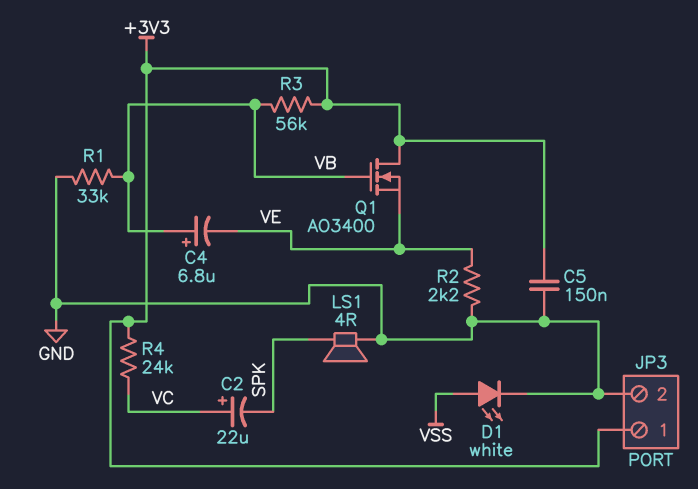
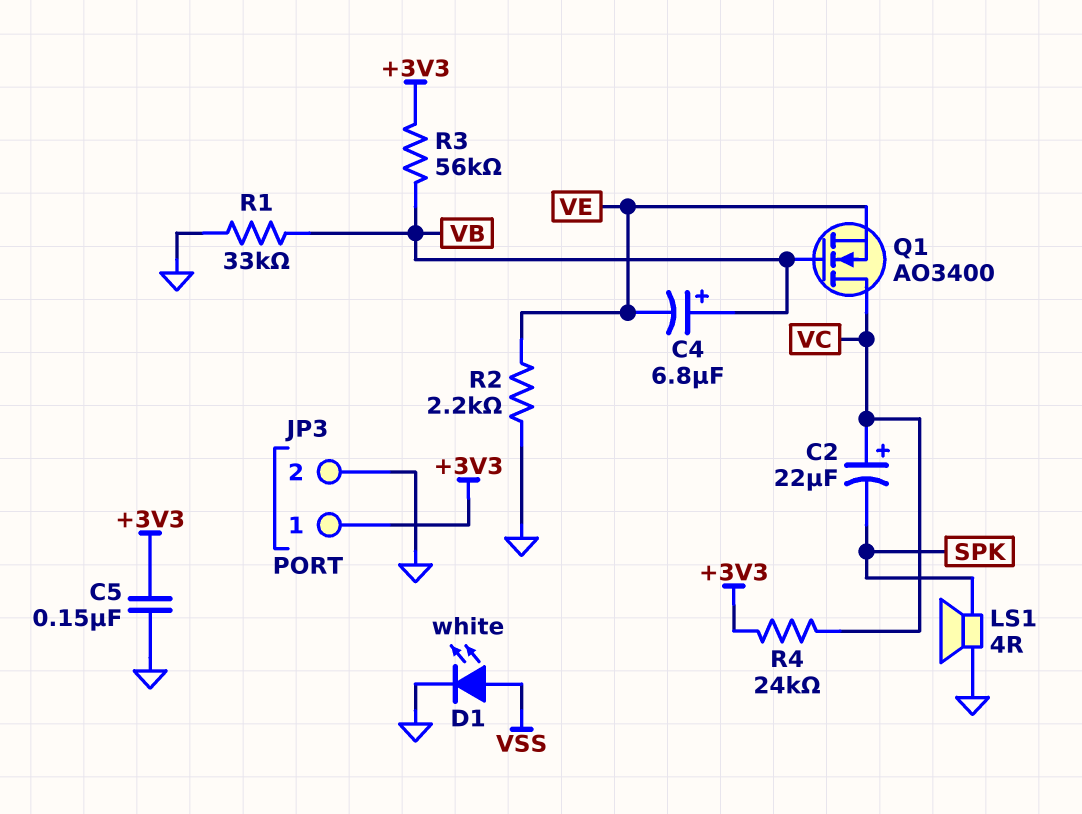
Q1: NMOS AO3400 (G VB, D +3V3, S VE) -> NMOS AO3400 (G VB, D VC, S VE)

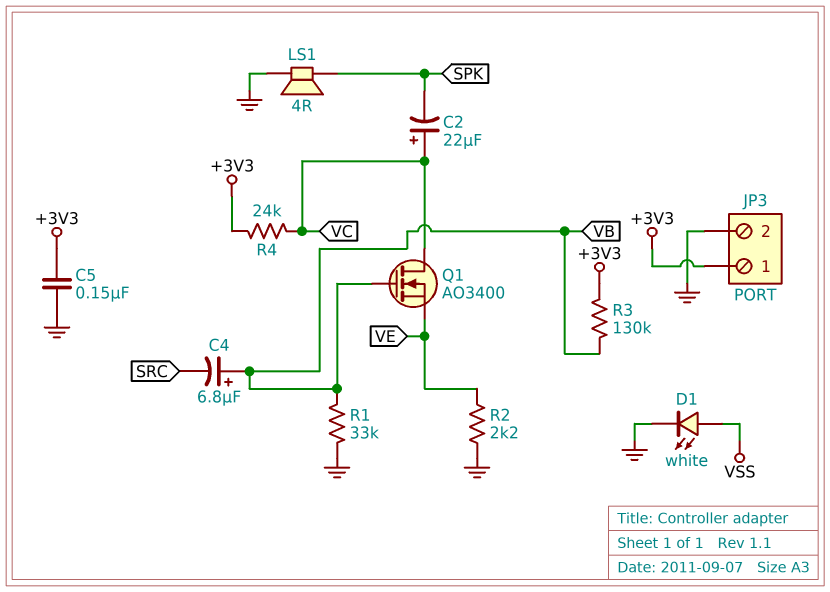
C4: 6.8uF (plus VB, minus VE) -> 6.8uF (plus VB, minus SRC)
R3: 56k (+3V3, VB) -> 130k (+3V3, VB)

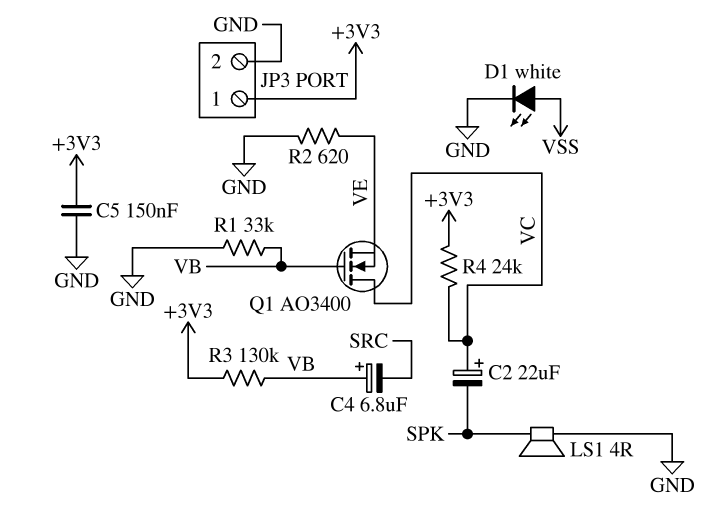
R2: 2.2k (GND, VE) -> 620 (GND, VE)

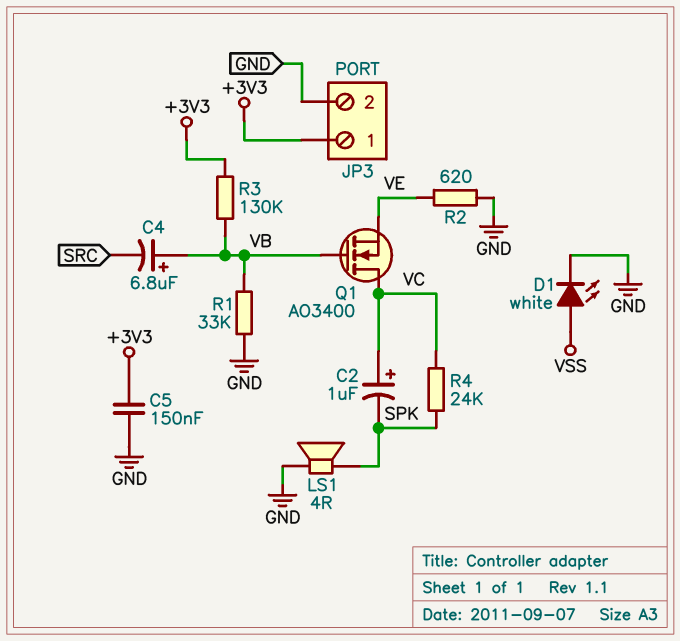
C2: 22uF (plus VC, minus SPK) -> 1uF (plus VC, minus SPK)
R4: 24k (+3V3, VC) -> 24k (SPK, VC)

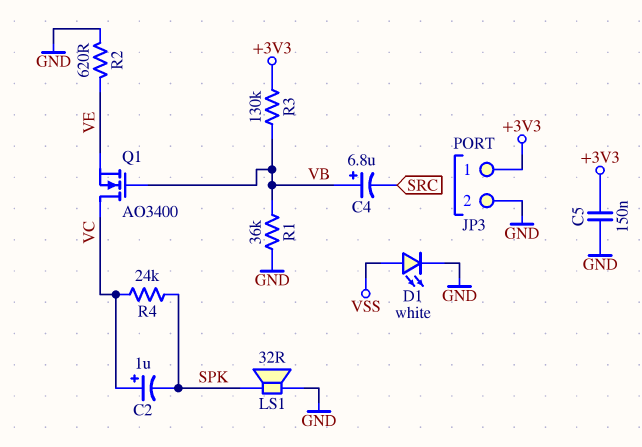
LS1: speaker 4R (GND, SPK) -> speaker 32R (GND, SPK)
R1: 33k (GND, VB) -> 36k (GND, VB)

